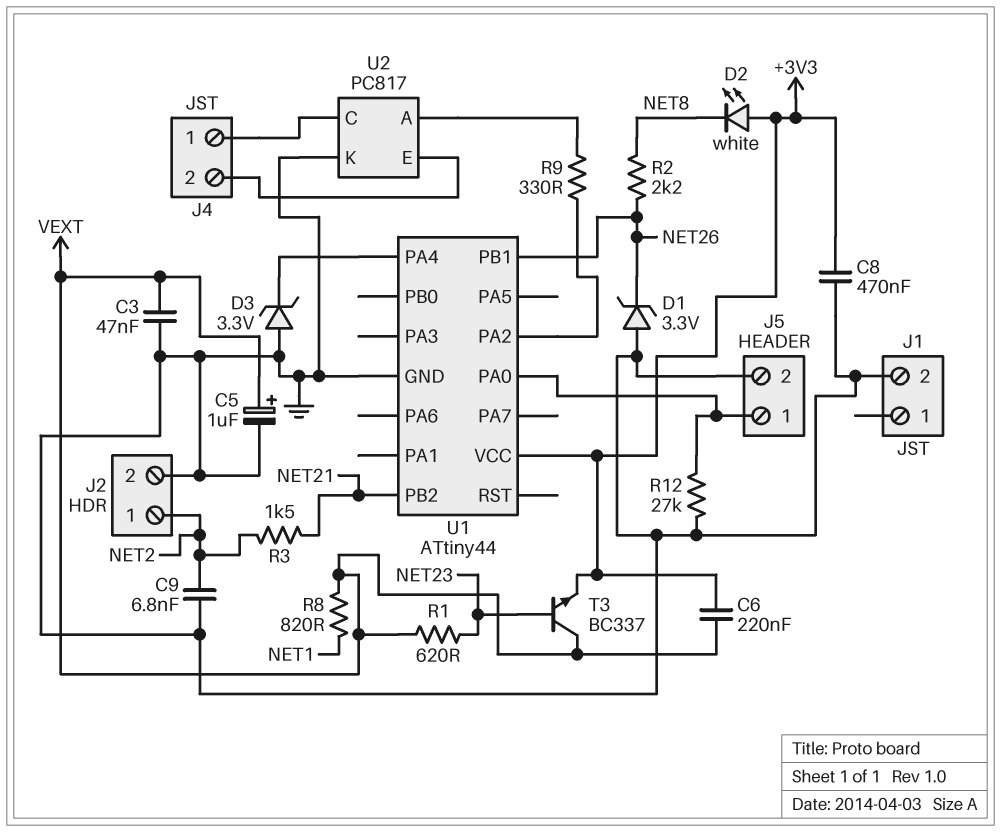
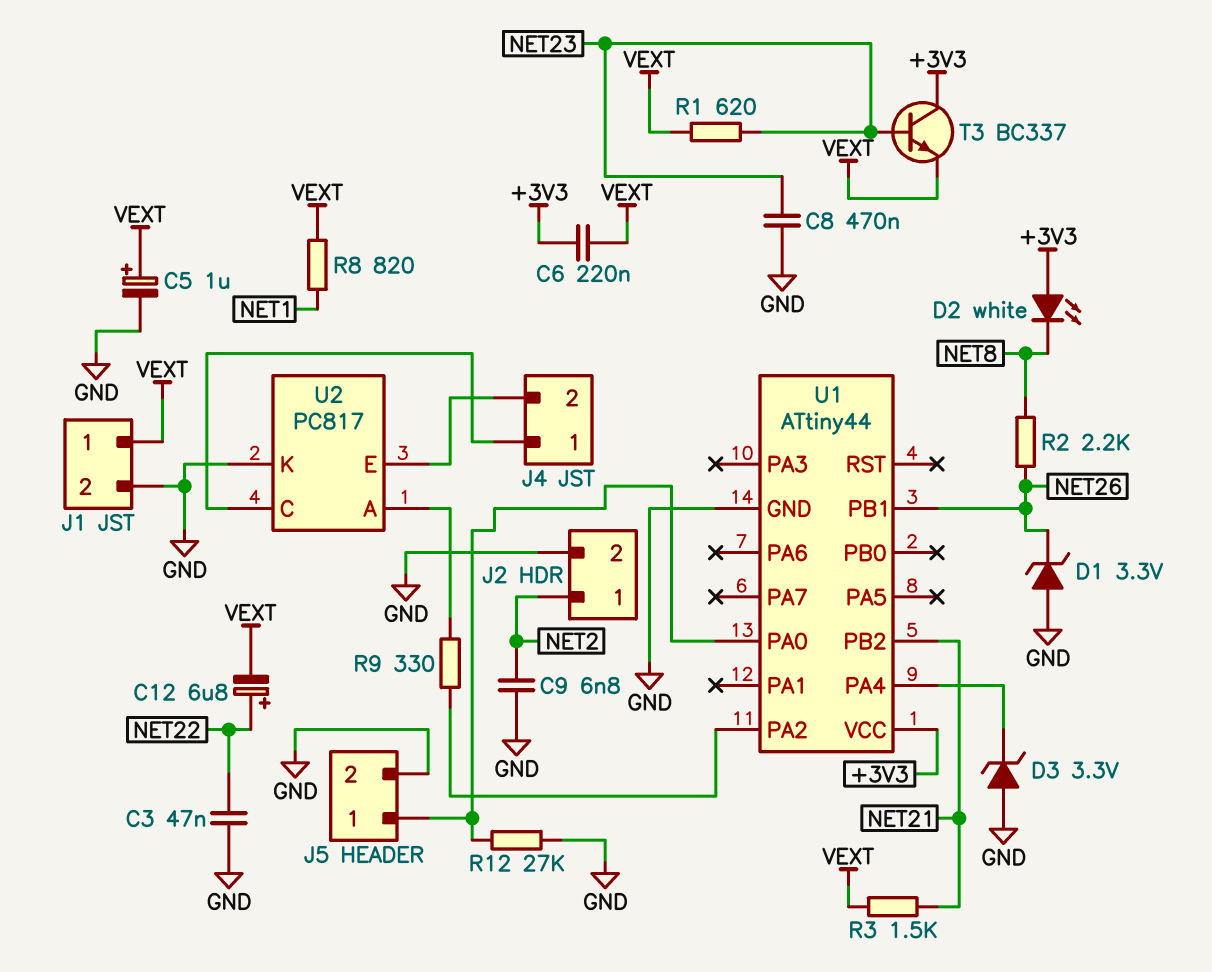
C3: 47nF (GND, VEXT) -> 47nF (GND, NET22)
C8: 470nF (+3V3, GND) -> 470nF (GND, NET23)
C12: none -> 6.8uF (plus NET22, minus VEXT)
J1 pin 1: none -> VEXT
R3: 1.5k (NET2, NET21) -> 1.5k (NET21, VEXT)
T3: NPN BC337 (B NET23, C VEXT, E +3V3) -> NPN BC337 (B NET23, C +3V3, E VEXT)

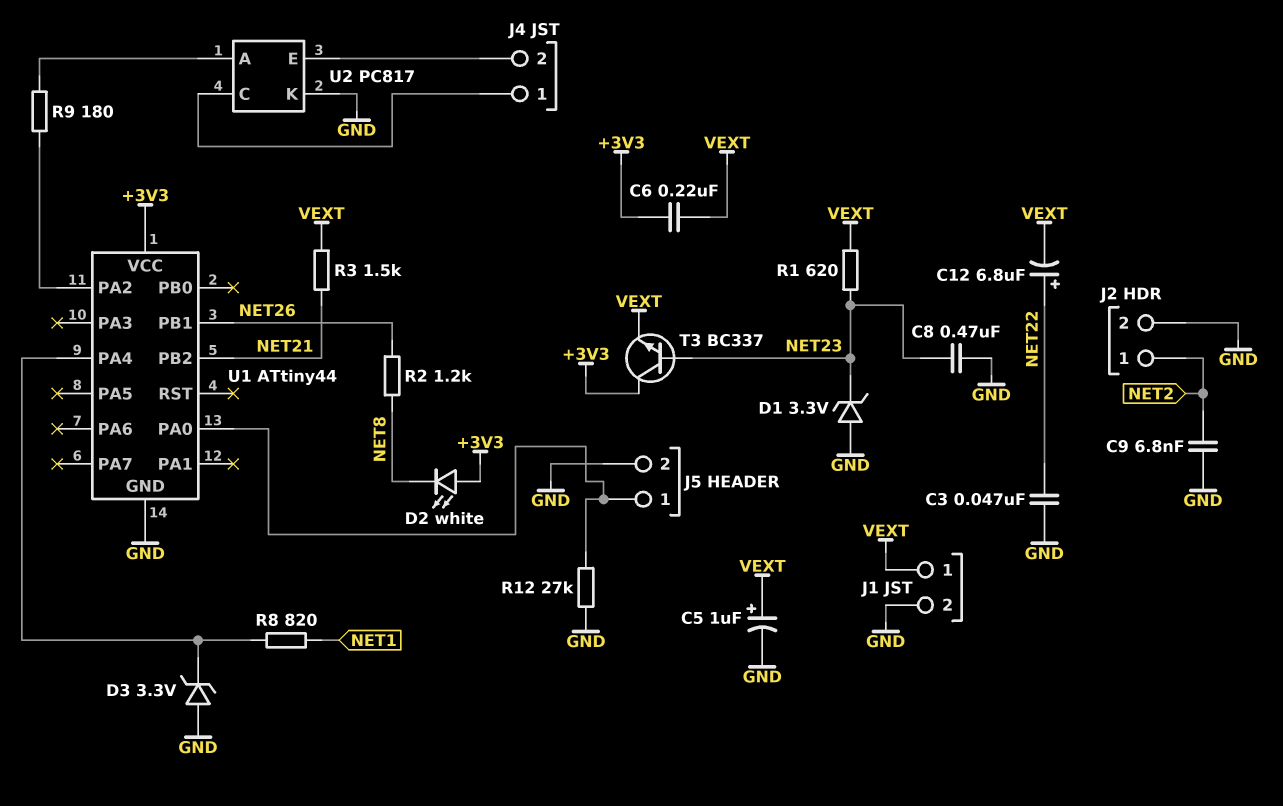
D1: zener 3.3V (A GND, K NET26) -> zener 3.3V (A GND, K NET23)
R2: 2.2k (NET8, NET26) -> 1.2k (NET8, NET26)
R8: 820 (NET1, VEXT) -> 820 (NET1, U1/PA4)
R9: 330 (U1/PA2, U2/A) -> 180 (U1/PA2, U2/A)

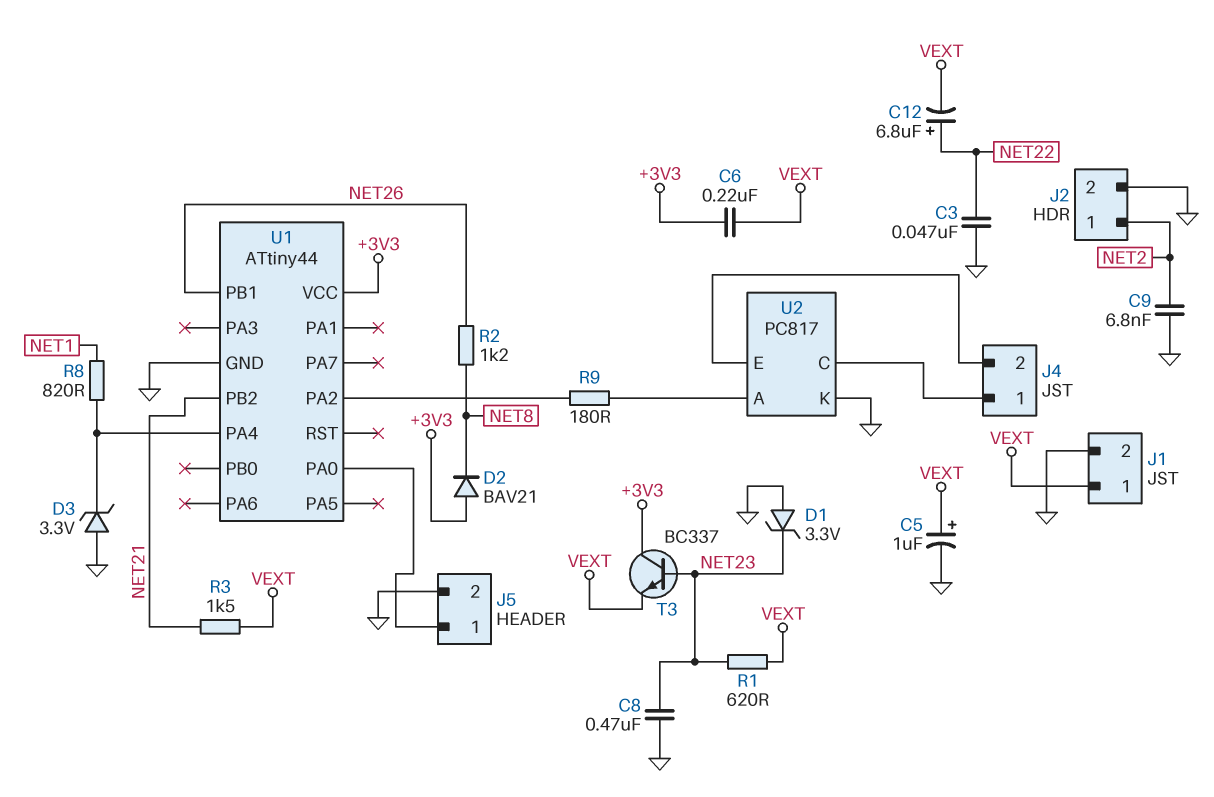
D2: LED white (A +3V3, K NET8) -> diode BAV21 (A +3V3, K NET8)
R12: 27k (GND, J5/1) -> none

